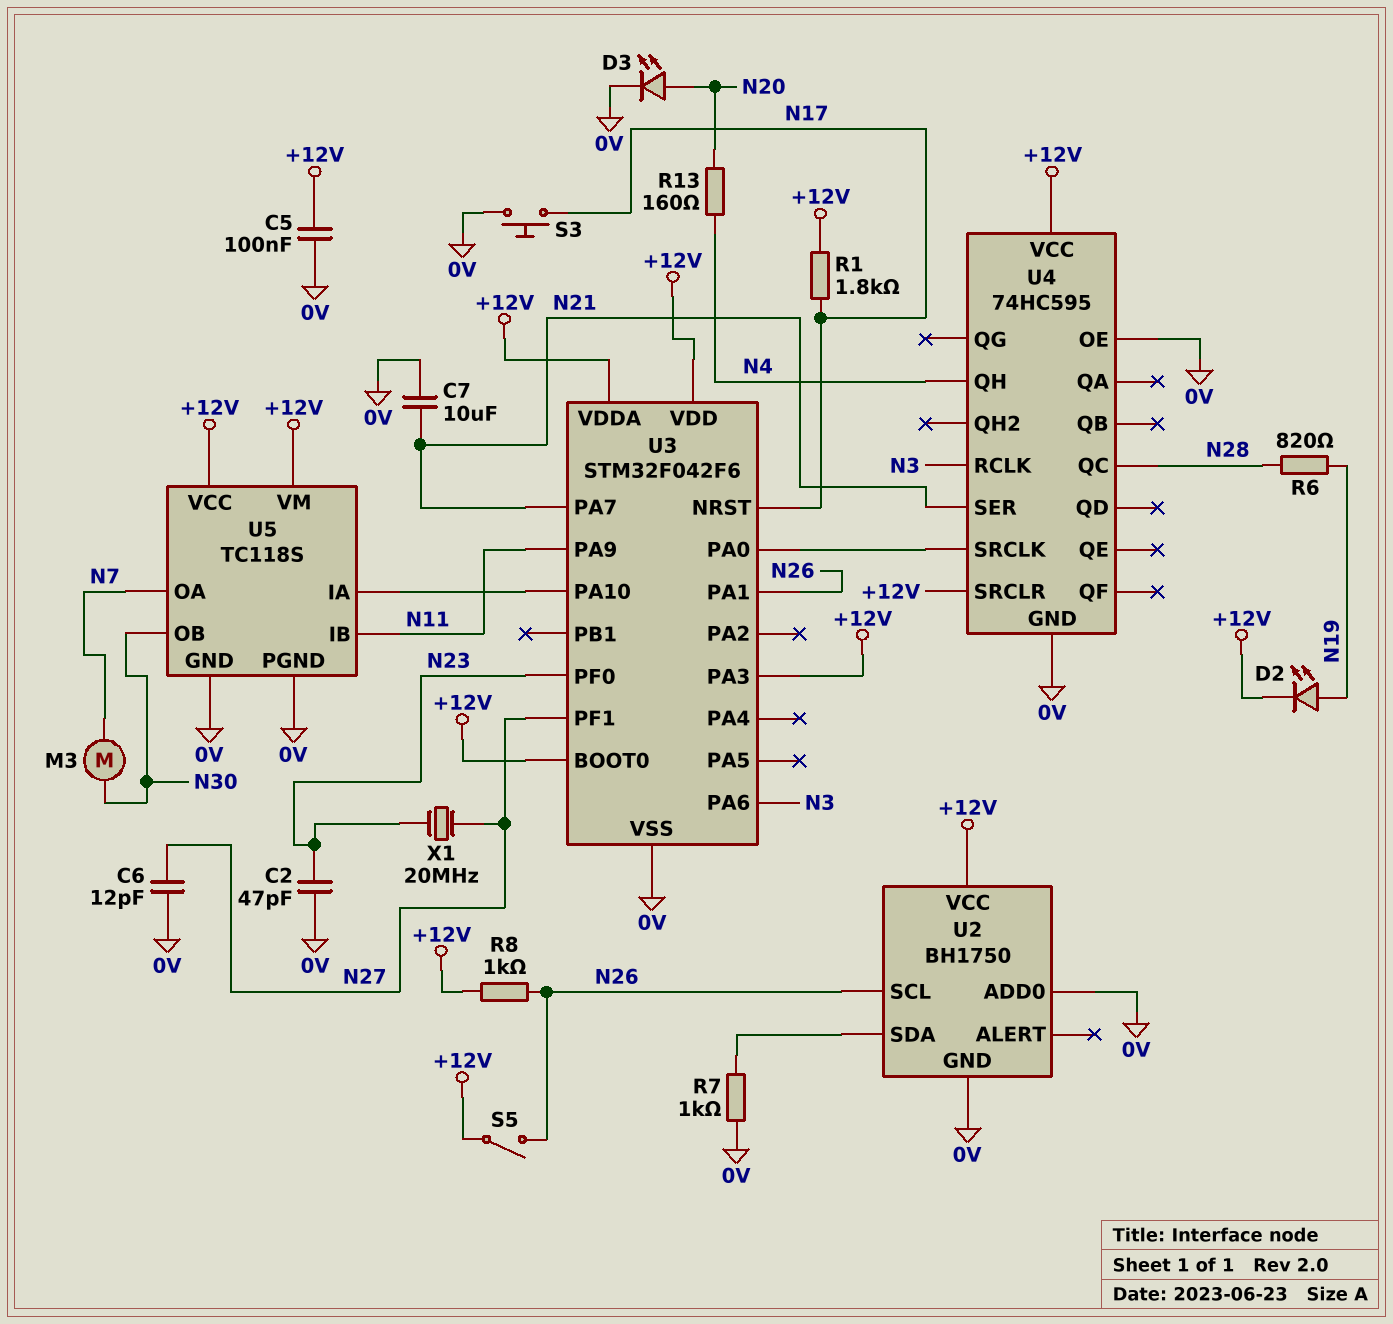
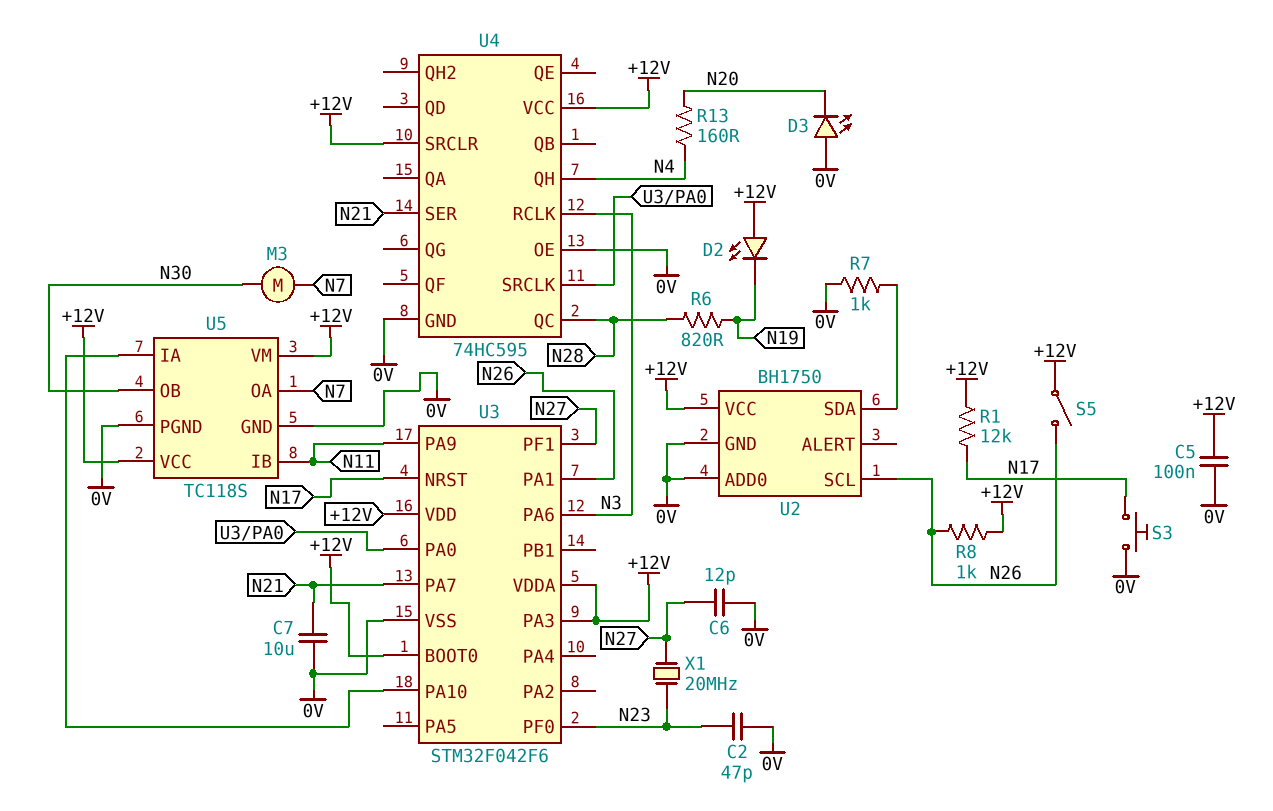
D2: LED (A N19, K +12V) -> LED (A +12V, K N19)
D3: LED (A N20, K 0V) -> LED (A 0V, K N20)
R1: 1.8k (+12V, N17) -> 12k (+12V, N17)

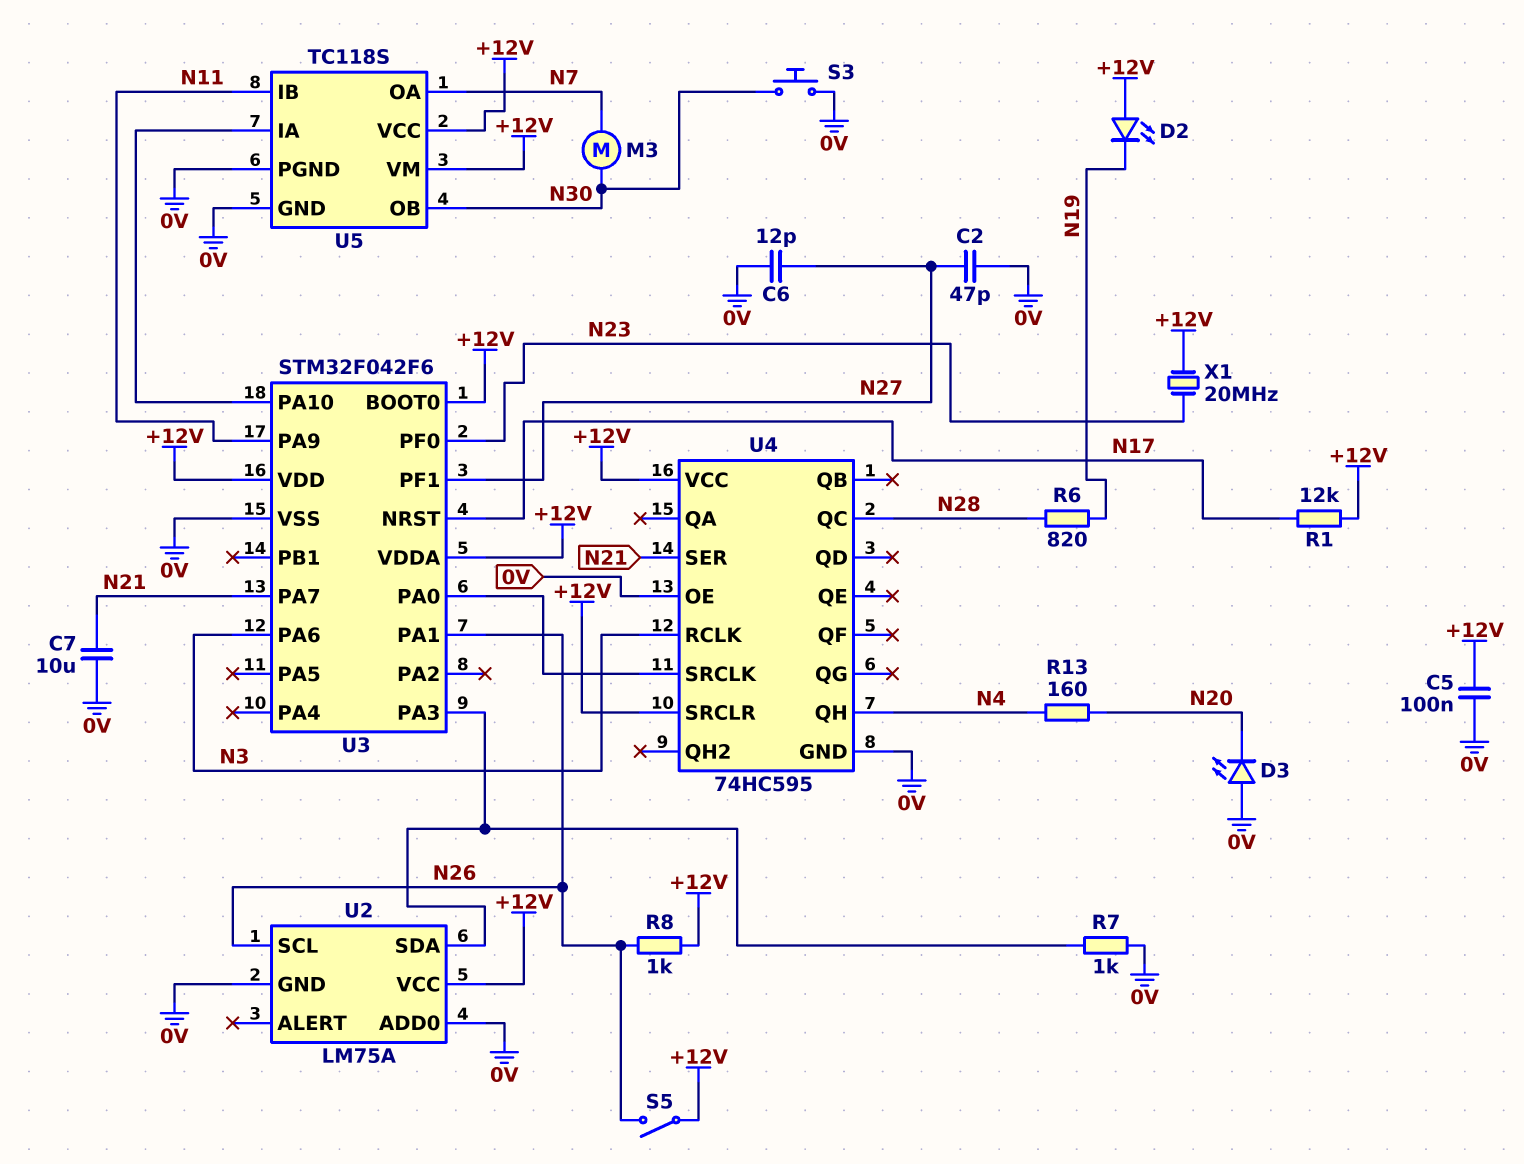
C2: 47pF (0V, N23) -> 47pF (0V, N27)
S3: button (0V, N17) -> button (0V, N30)
U2: BH1750 -> LM75A
U3 pin PA3: +12V -> U2/SDA
X1: 20MHz (N23, N27) -> 20MHz (+12V, N23)

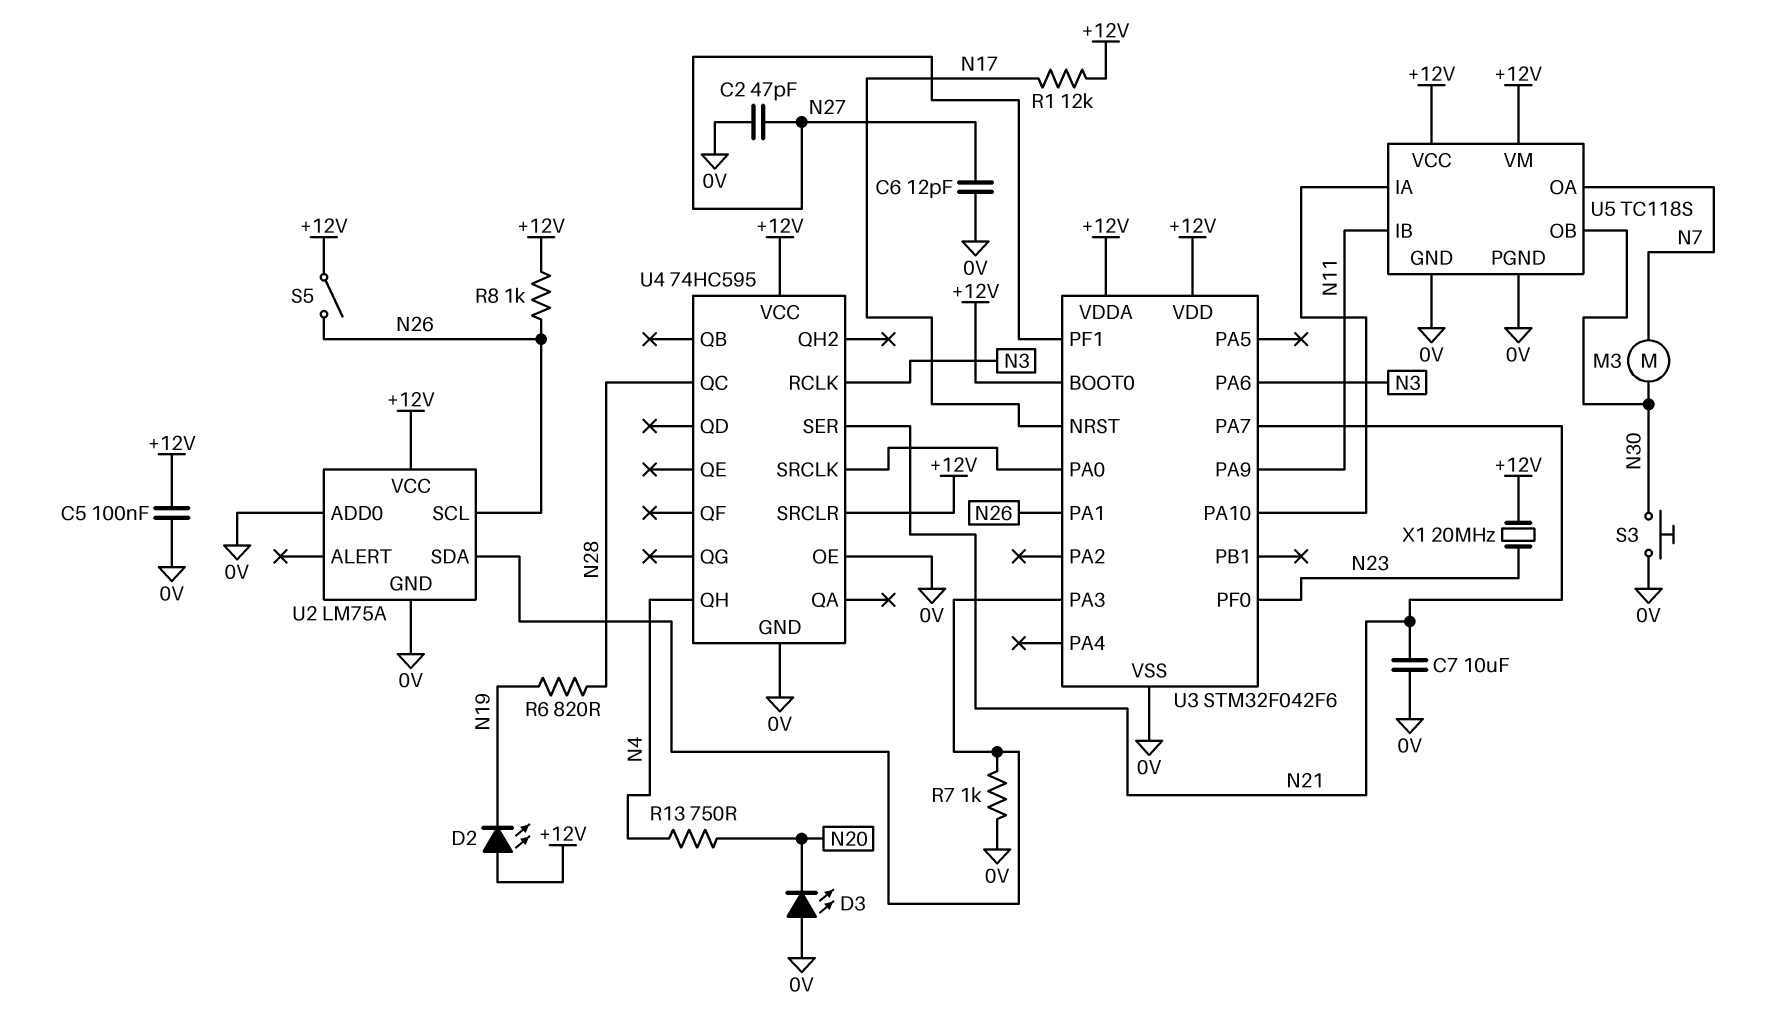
R13: 160 (N4, N20) -> 750 (N4, N20)

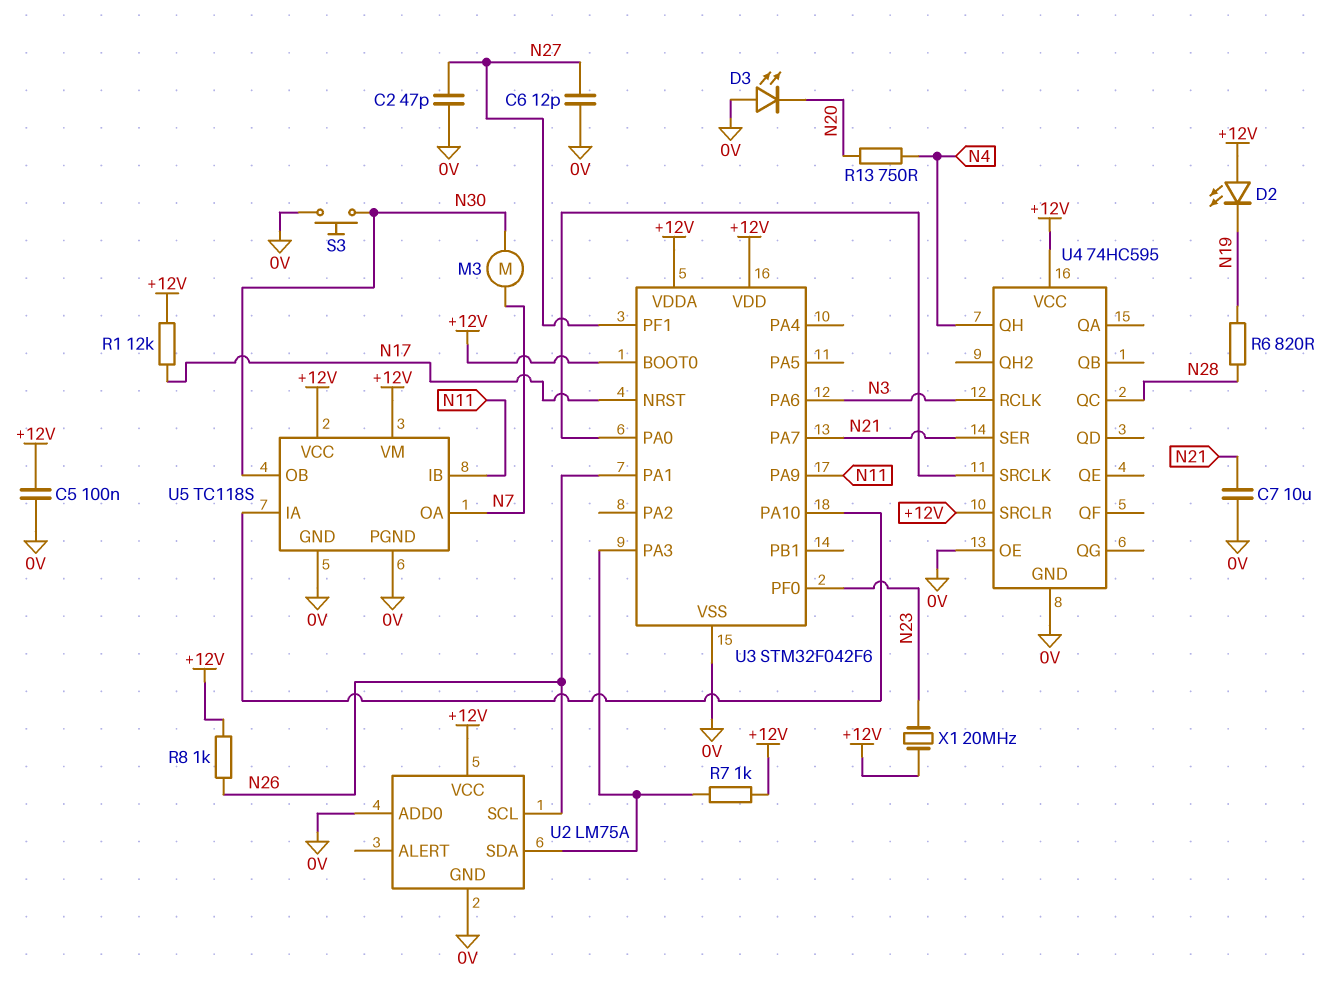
R7: 1k (0V, U2/SDA) -> 1k (+12V, U2/SDA)
S5: switch (+12V, N26) -> none

